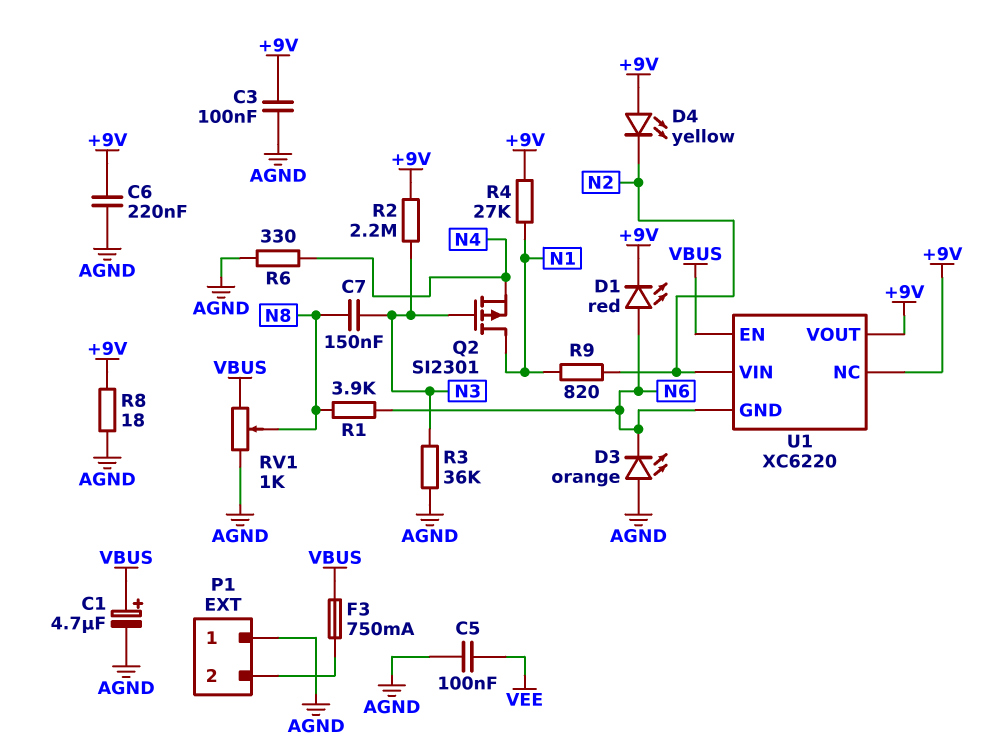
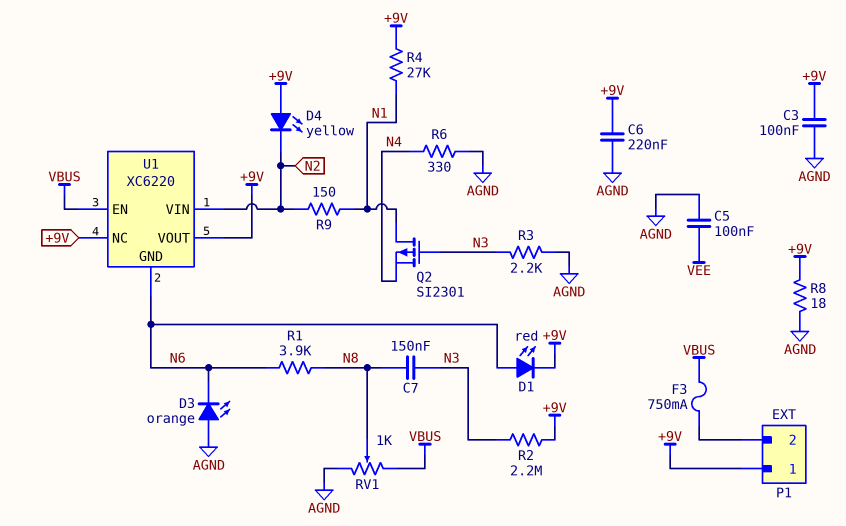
C1: 4.7uF (plus VBUS, minus AGND) -> none
P1 pin 1: AGND -> +9V
R3: 36k (AGND, N3) -> 2.2k (AGND, N3)
R9: 820 (N1, N2) -> 150 (N1, N2)

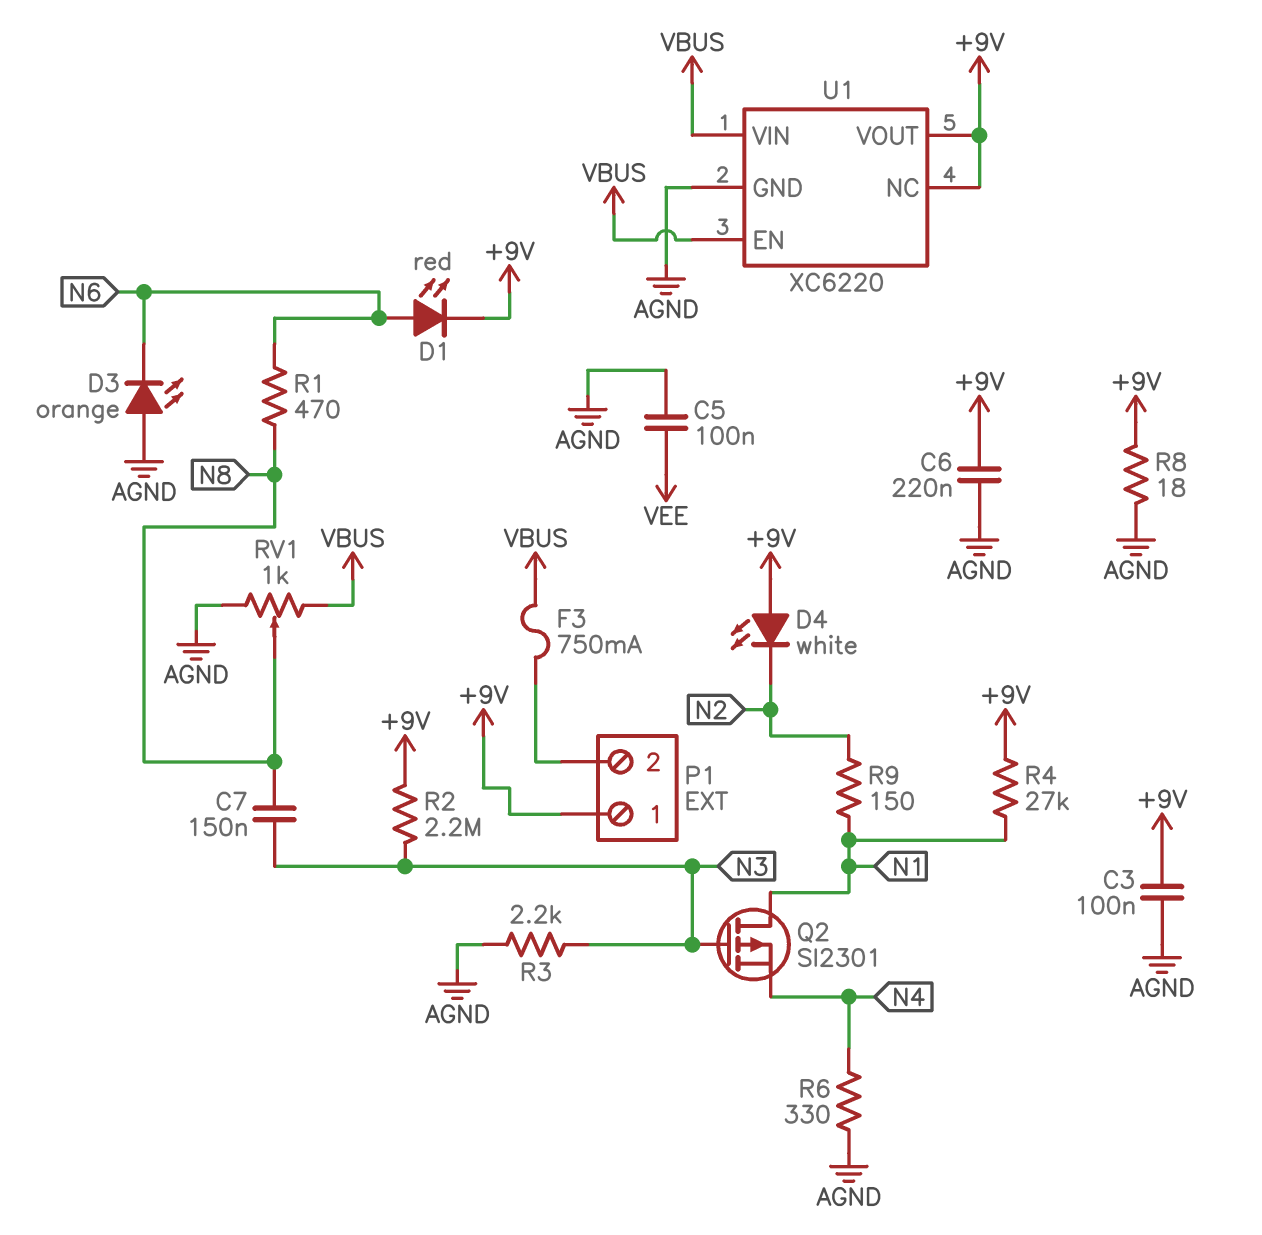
D4: LED yellow (A +9V, K N2) -> LED white (A +9V, K N2)
R1: 3.9k (N6, N8) -> 470 (N6, N8)
U1 pin GND: N6 -> AGND
U1 pin VIN: N2 -> VBUS

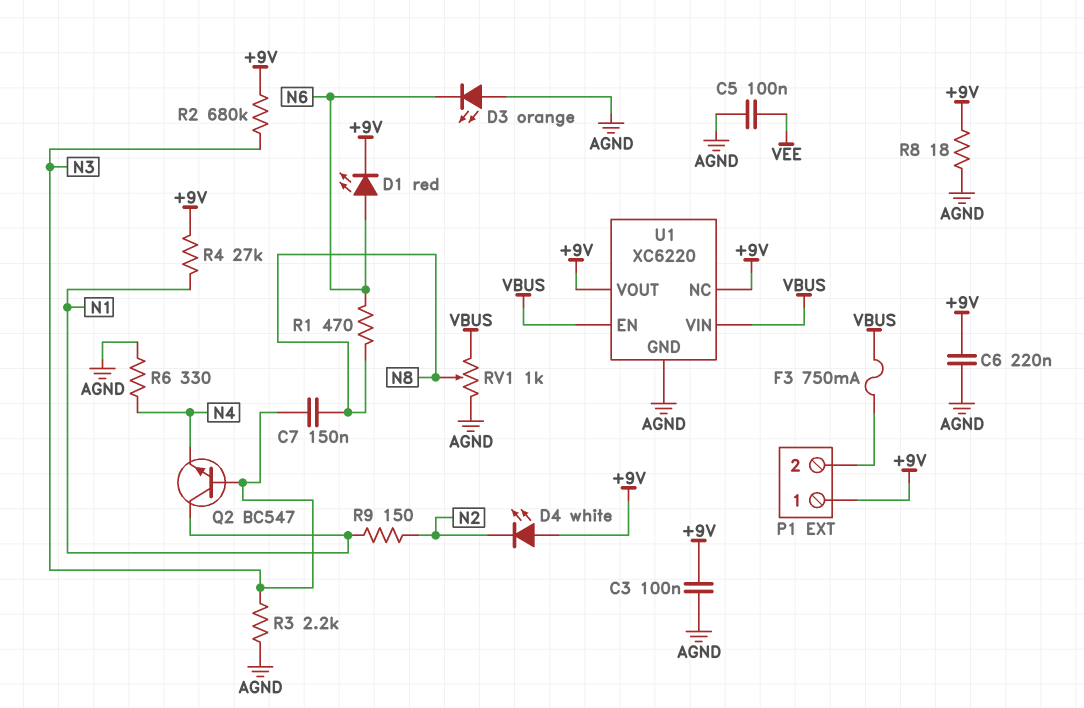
Q2: PMOS SI2301 (G N3, D N1, S N4) -> NPN BC547 (B N3, C N1, E N4)
R2: 2.2M (+9V, N3) -> 680k (+9V, N3)

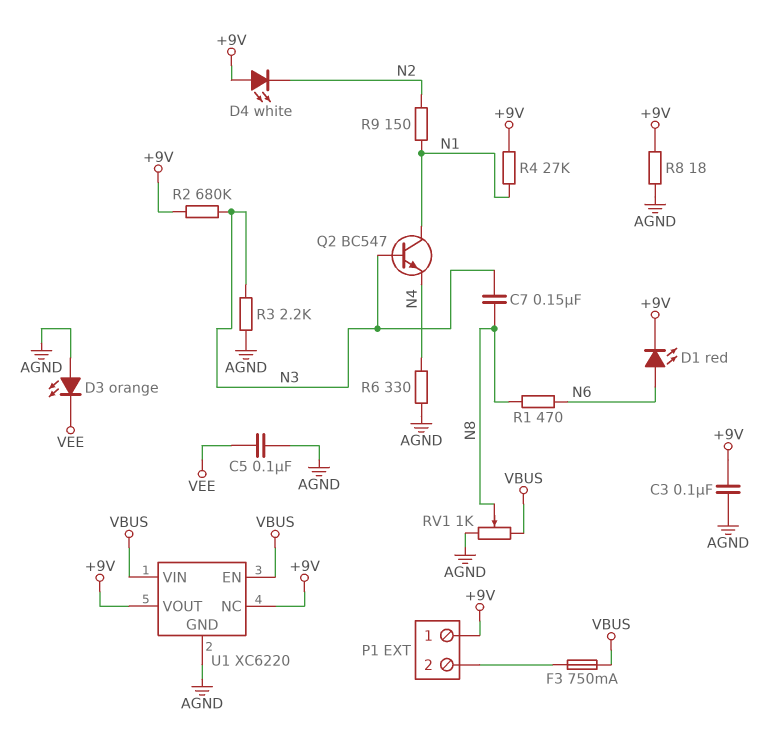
C6: 220nF (+9V, AGND) -> none
D3: LED orange (A AGND, K N6) -> LED orange (A AGND, K VEE)

